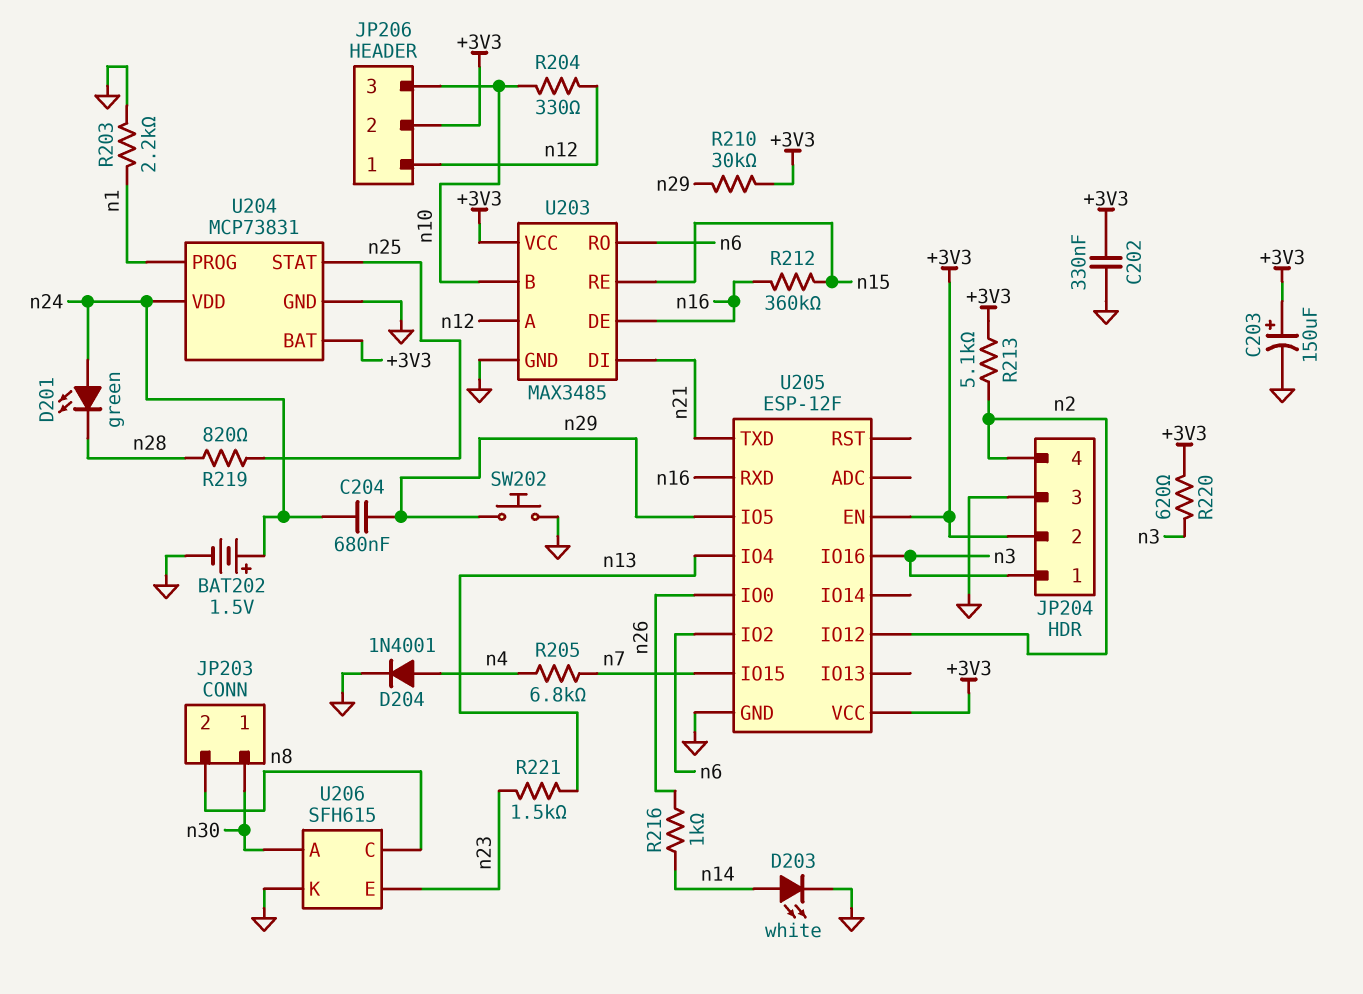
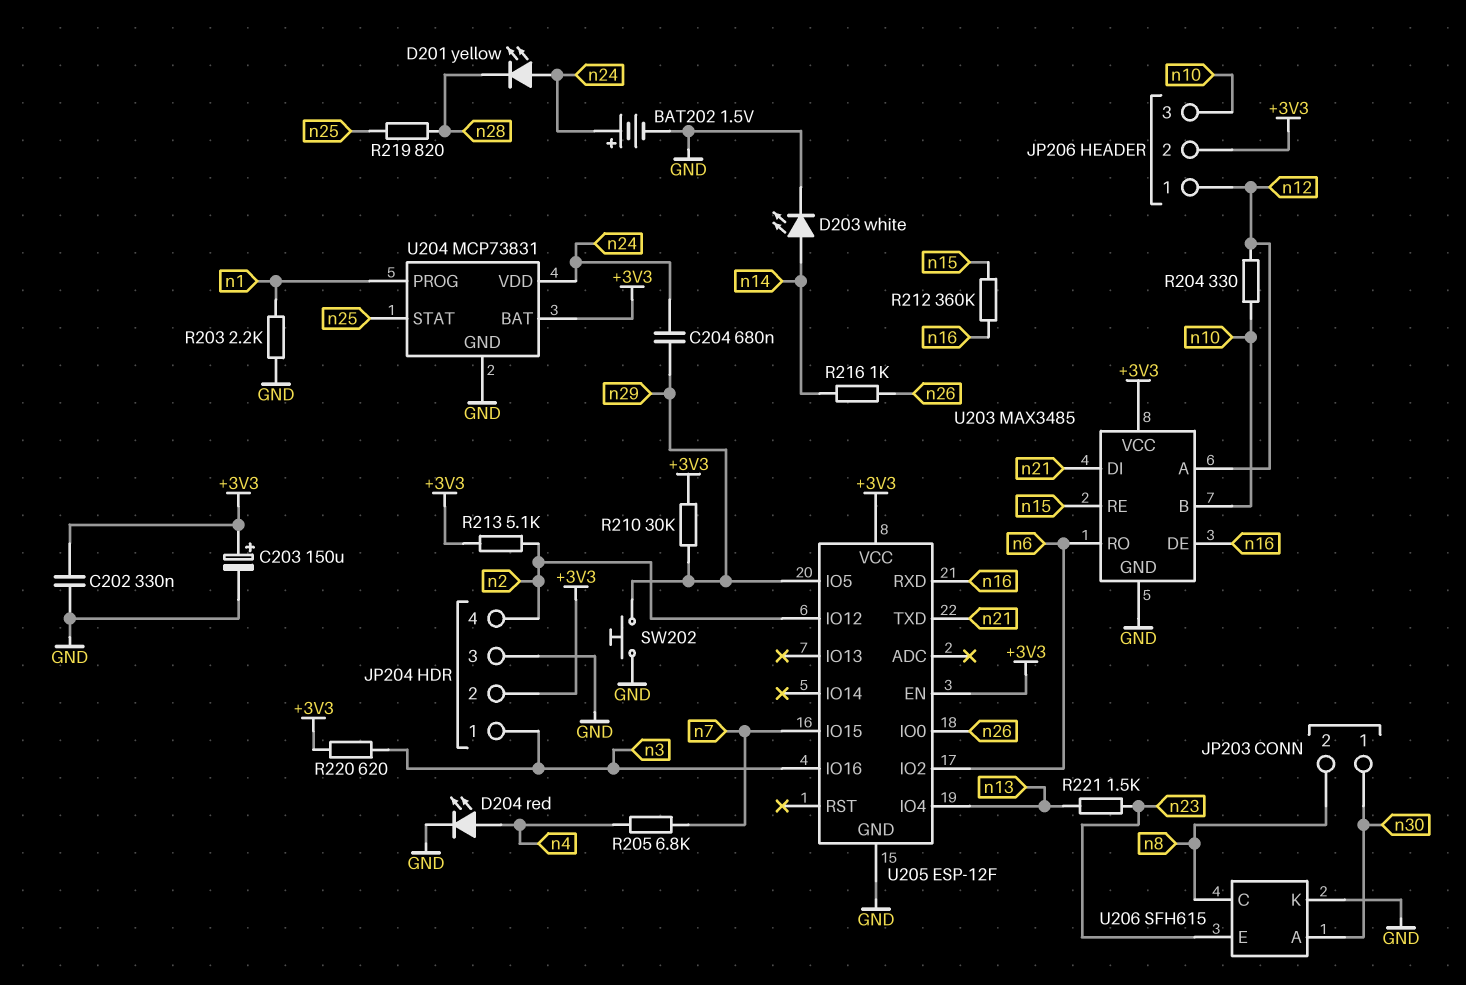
D201: LED green (A n24, K n28) -> LED yellow (A n24, K n28)
D204: diode 1N4001 (A n4, K GND) -> LED red (A n4, K GND)

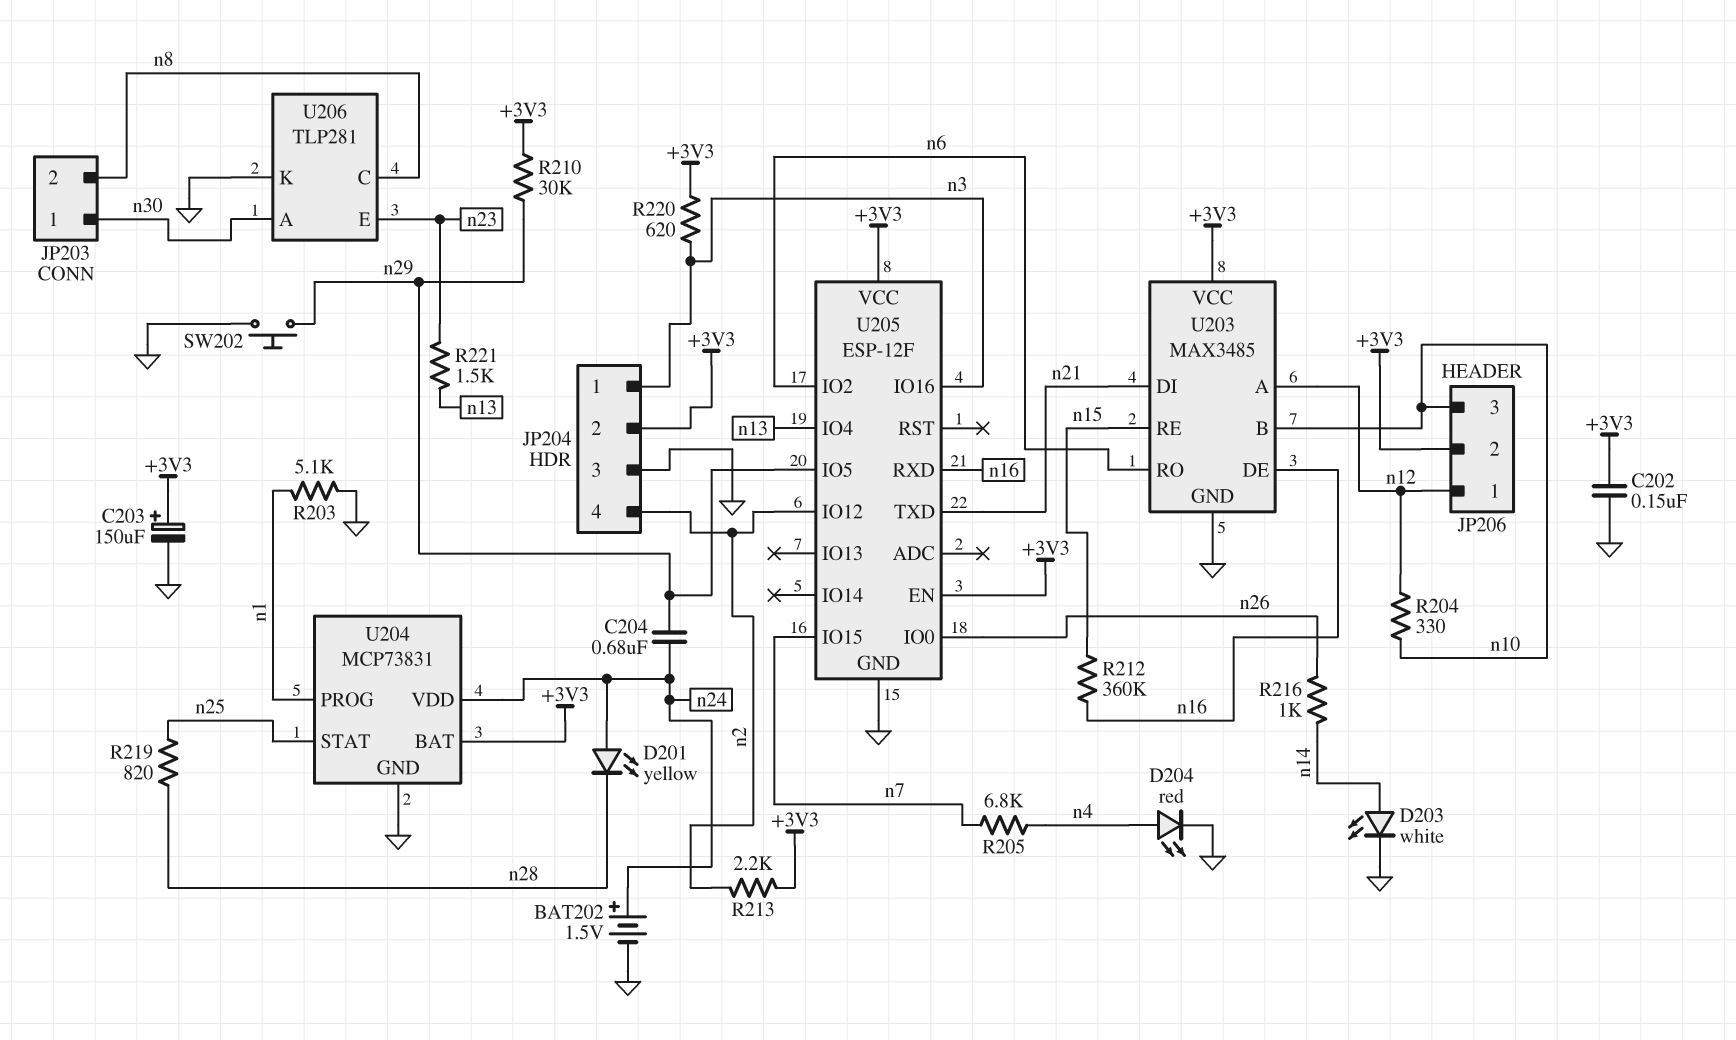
C202: 330nF (+3V3, GND) -> 150nF (+3V3, GND)
R203: 2.2k (GND, n1) -> 5.1k (GND, n1)
R213: 5.1k (+3V3, n2) -> 2.2k (+3V3, n2)
U206: SFH615 -> TLP281

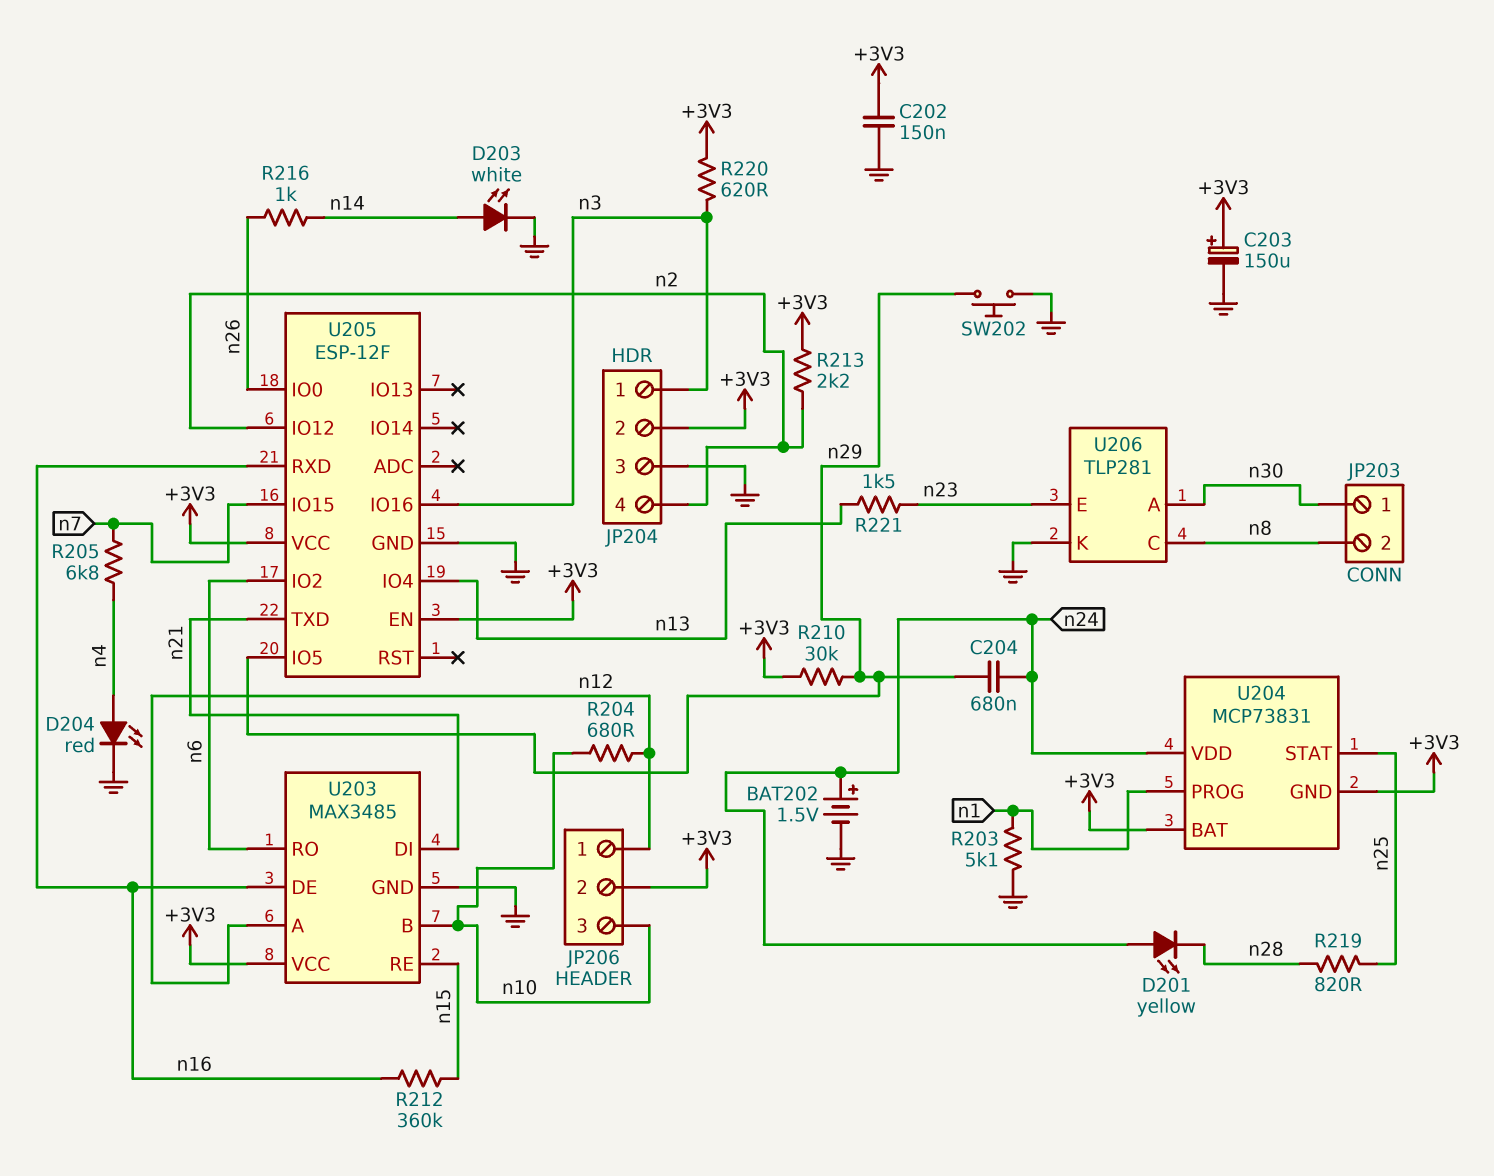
R204: 330 (n10, n12) -> 680 (n10, n12)
U204 pin GND: GND -> +3V3

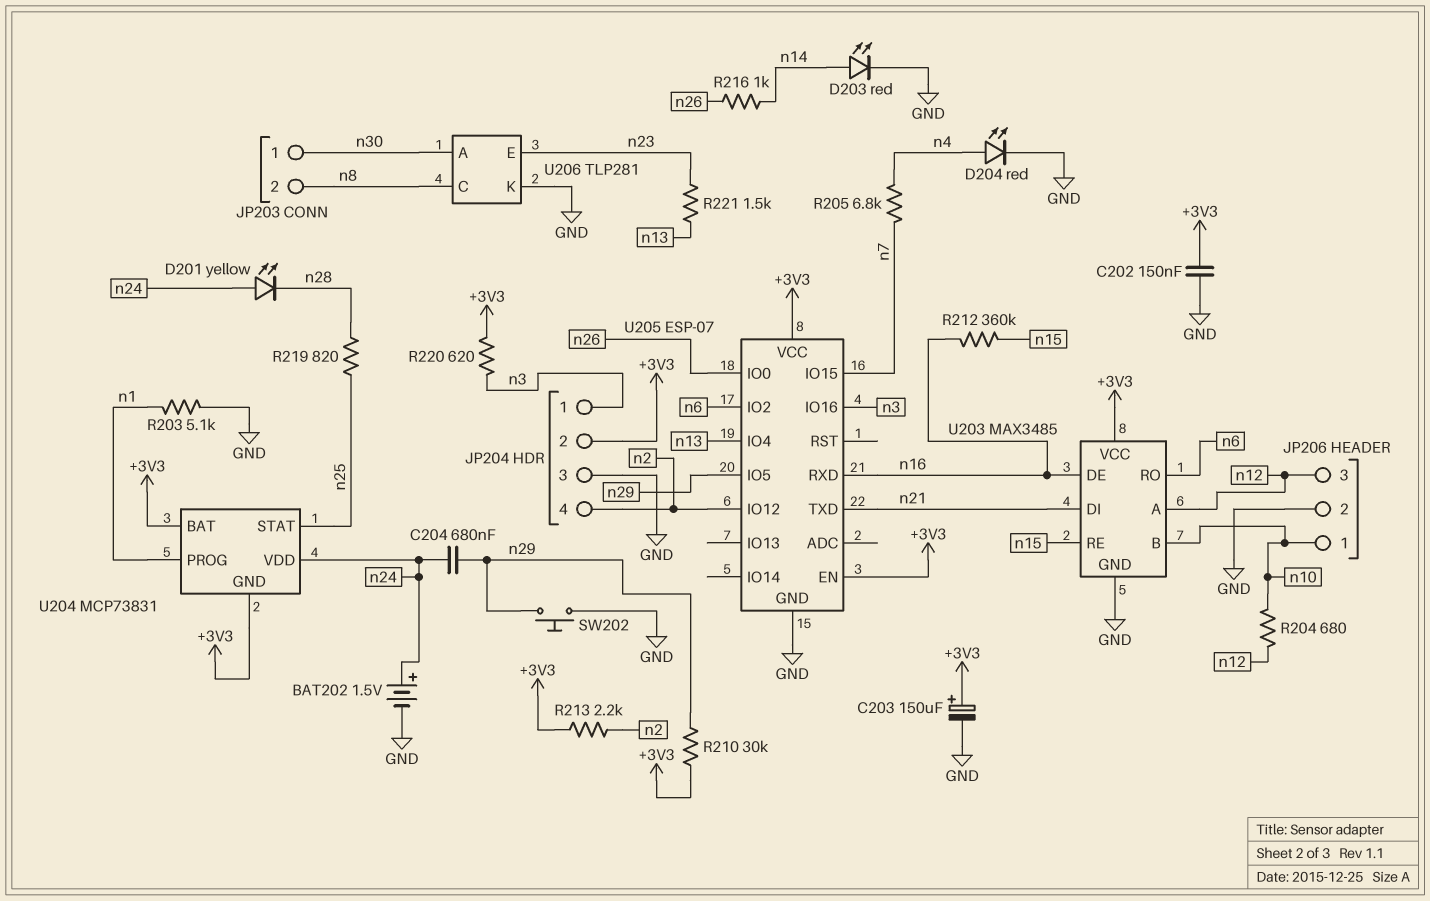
D203: LED white (A n14, K GND) -> LED red (A n14, K GND)
JP206 pin 1: n12 -> n10
JP206 pin 2: +3V3 -> GND
JP206 pin 3: n10 -> n12
U205: ESP-12F -> ESP-07

